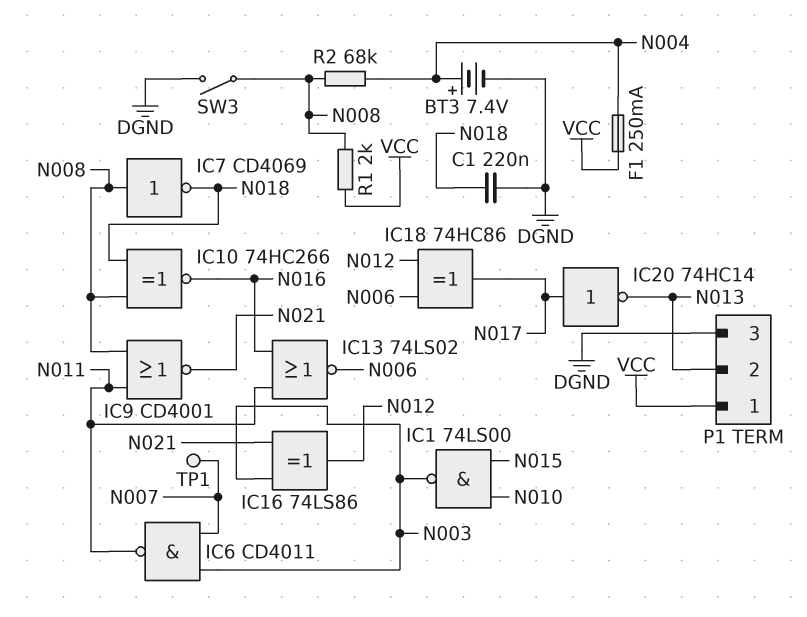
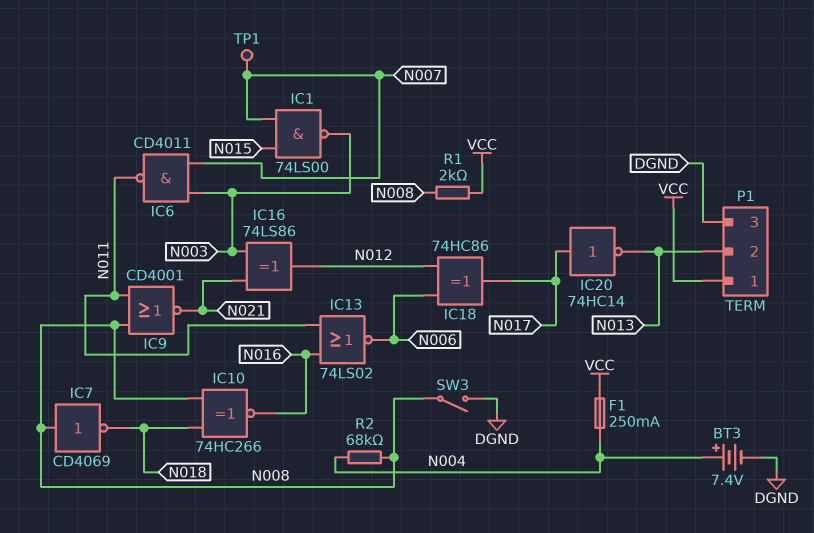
C1: 220nF (DGND, N018) -> none
IC1: NAND 74LS00 (in N010, in N015, out N003) -> NAND 74LS00 (in N007, in N015, out N003)

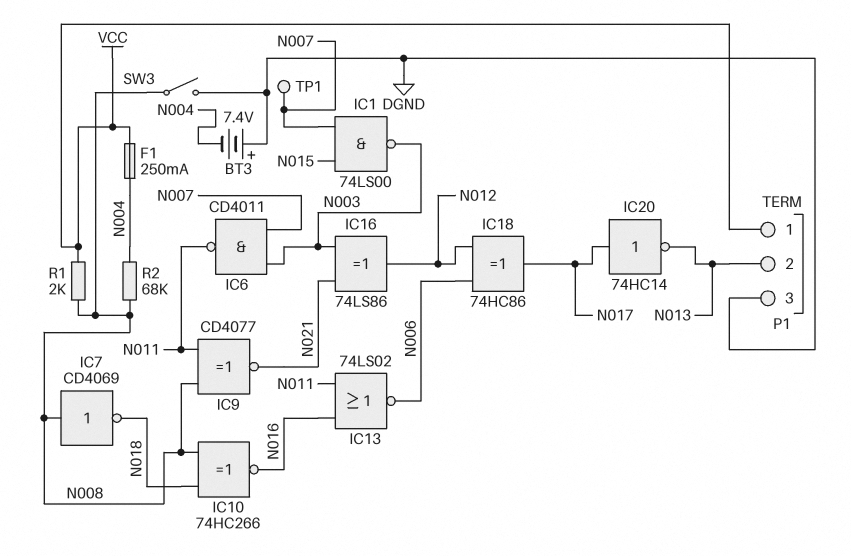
BT3: 7.4V (plus N004, minus DGND) -> 7.4V (plus DGND, minus N004)
IC9: NOR CD4001 (in N008, in N011, out N021) -> XNOR CD4077 (in N008, in N011, out N021)

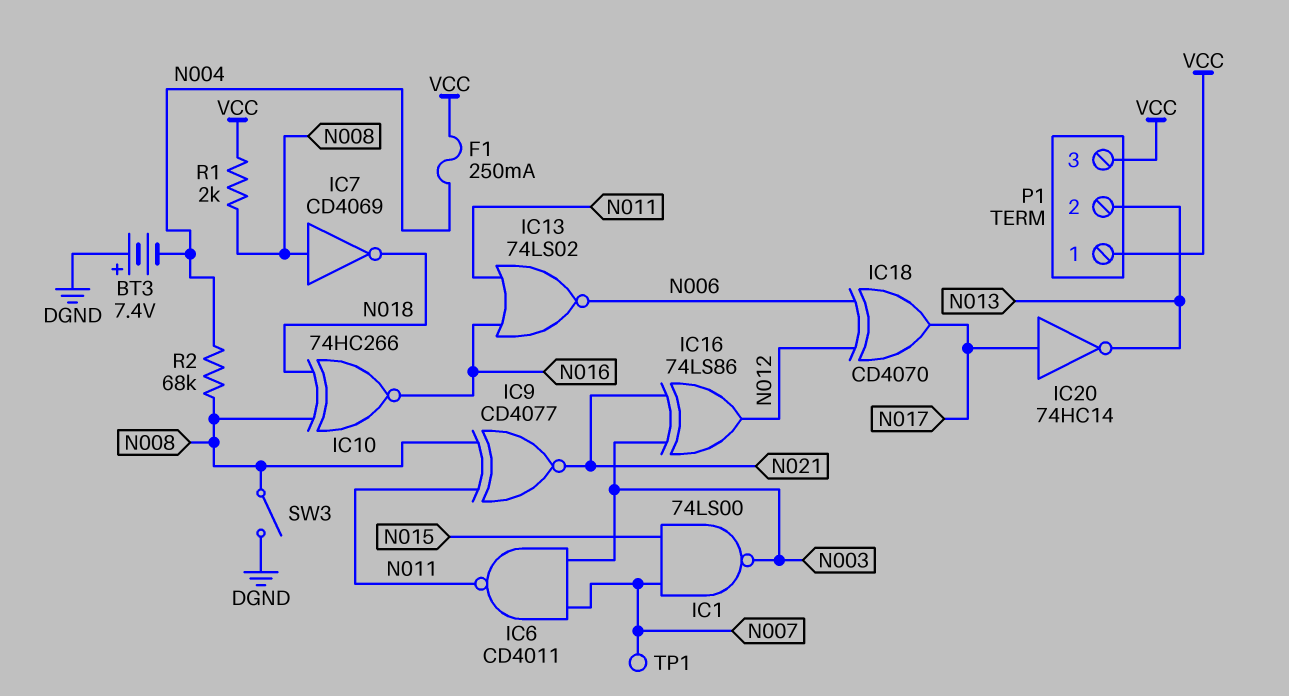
IC18: XOR 74HC86 (in N006, in N012, out N017) -> XOR CD4070 (in N006, in N012, out N017)
P1 pin 3: DGND -> VCC

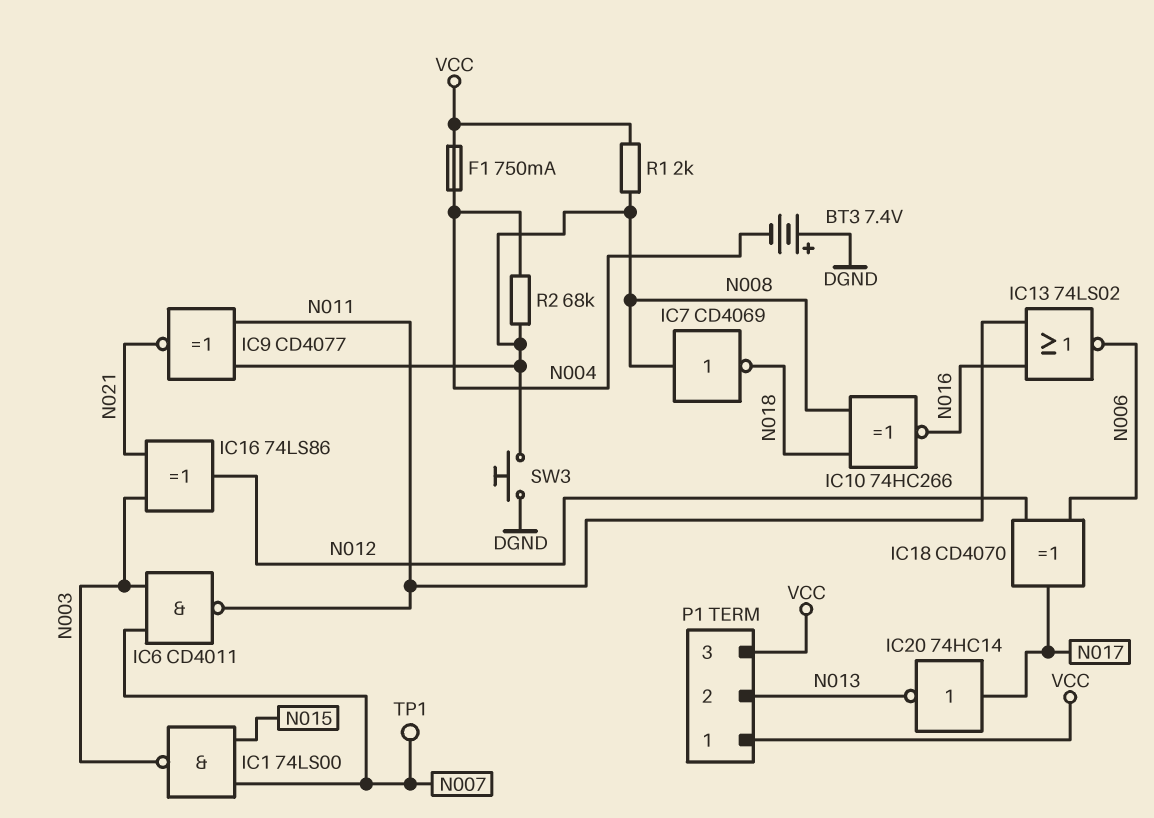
F1: 250mA (N004, VCC) -> 750mA (N004, VCC)
SW3: switch (DGND, N008) -> button (DGND, N008)

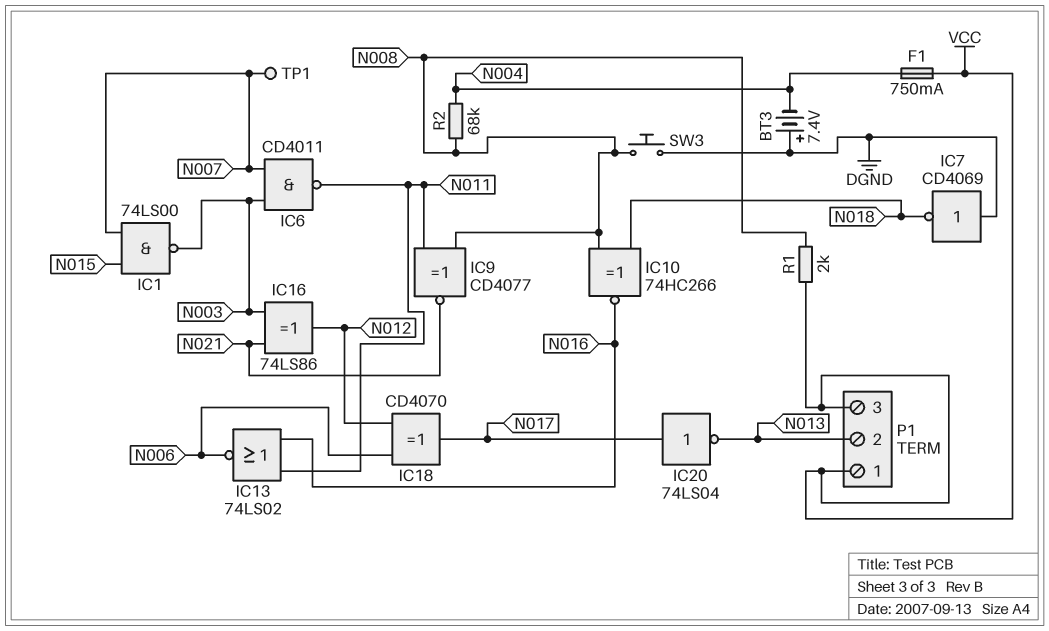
IC7: NOT CD4069 (in N008, out N018) -> NOT CD4069 (in DGND, out N018)
IC20: NOT 74HC14 (in N017, out N013) -> NOT 74LS04 (in N017, out N013)

